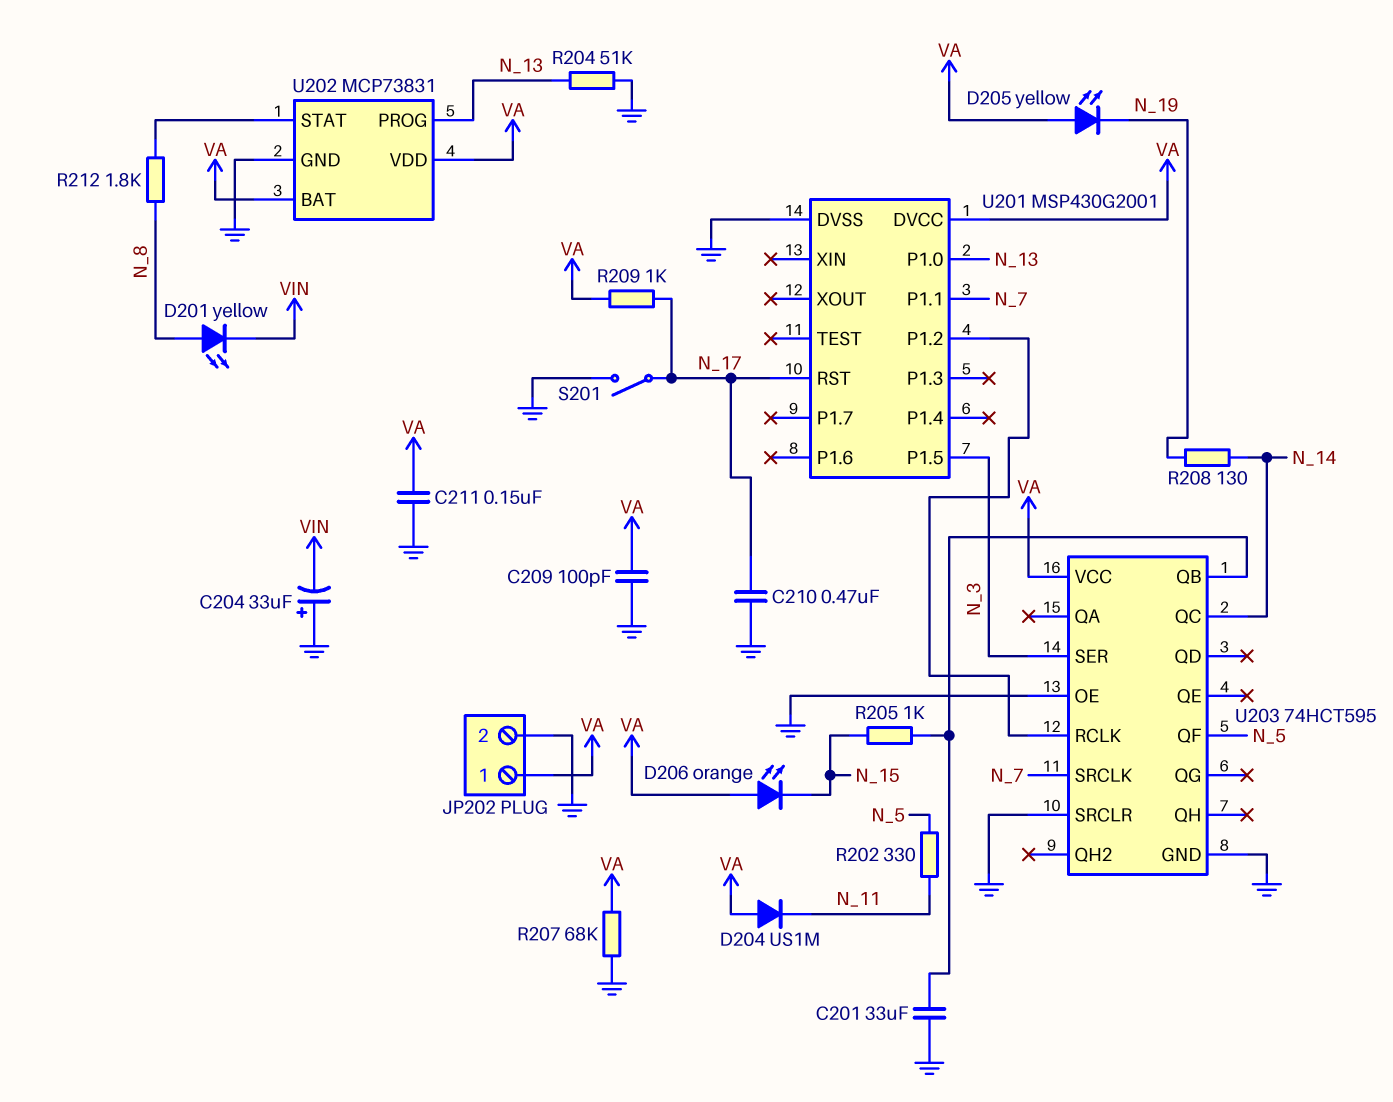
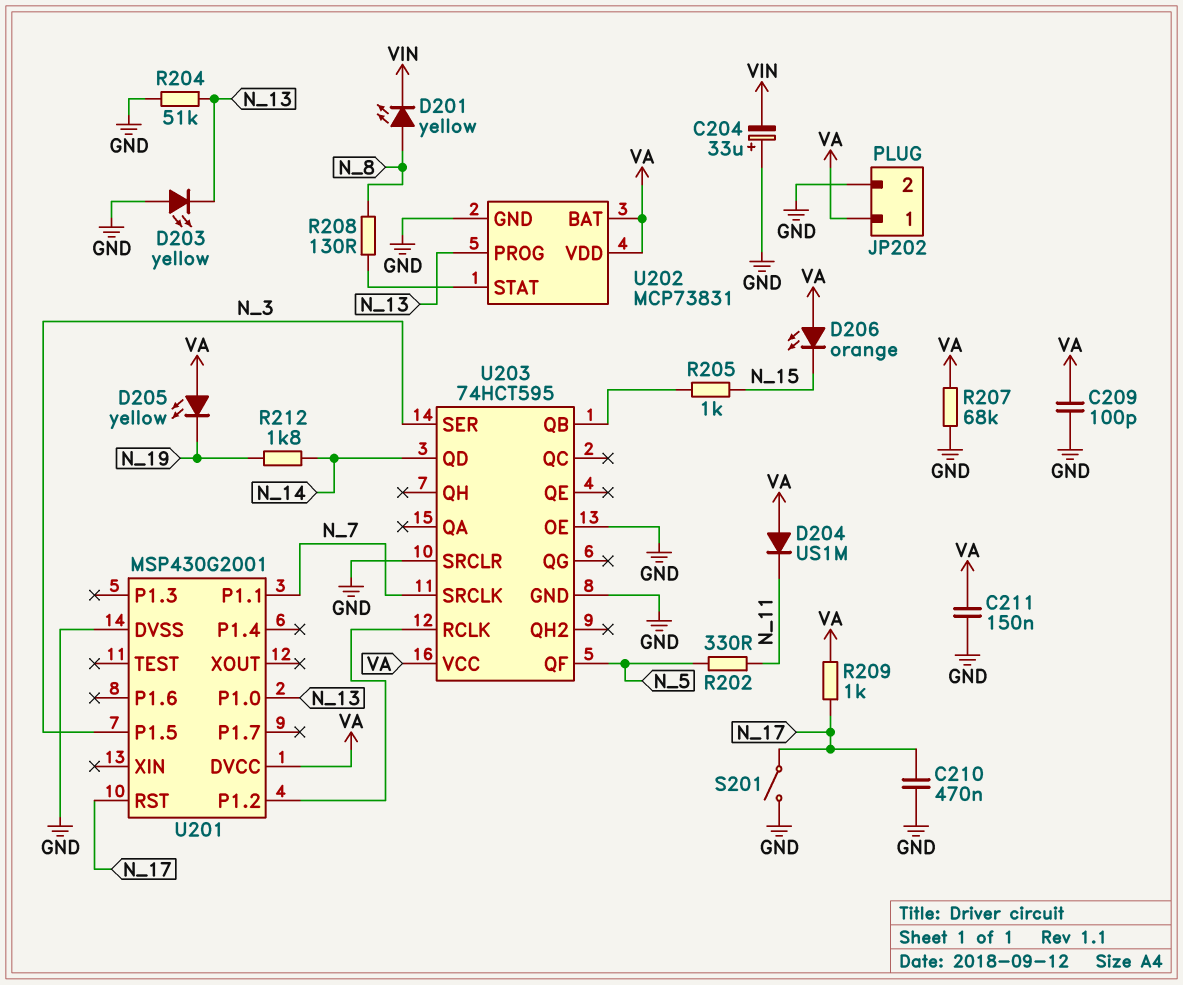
C201: 33uF (GND, U203/QB) -> none
D203: none -> LED yellow (A GND, K N_13)
R208: 130 (N_14, N_19) -> 130 (N_8, U202/STAT)
R212: 1.8k (N_8, U202/STAT) -> 1.8k (N_14, N_19)
U203 pin QC: N_14 -> none
U203 pin QD: none -> N_14

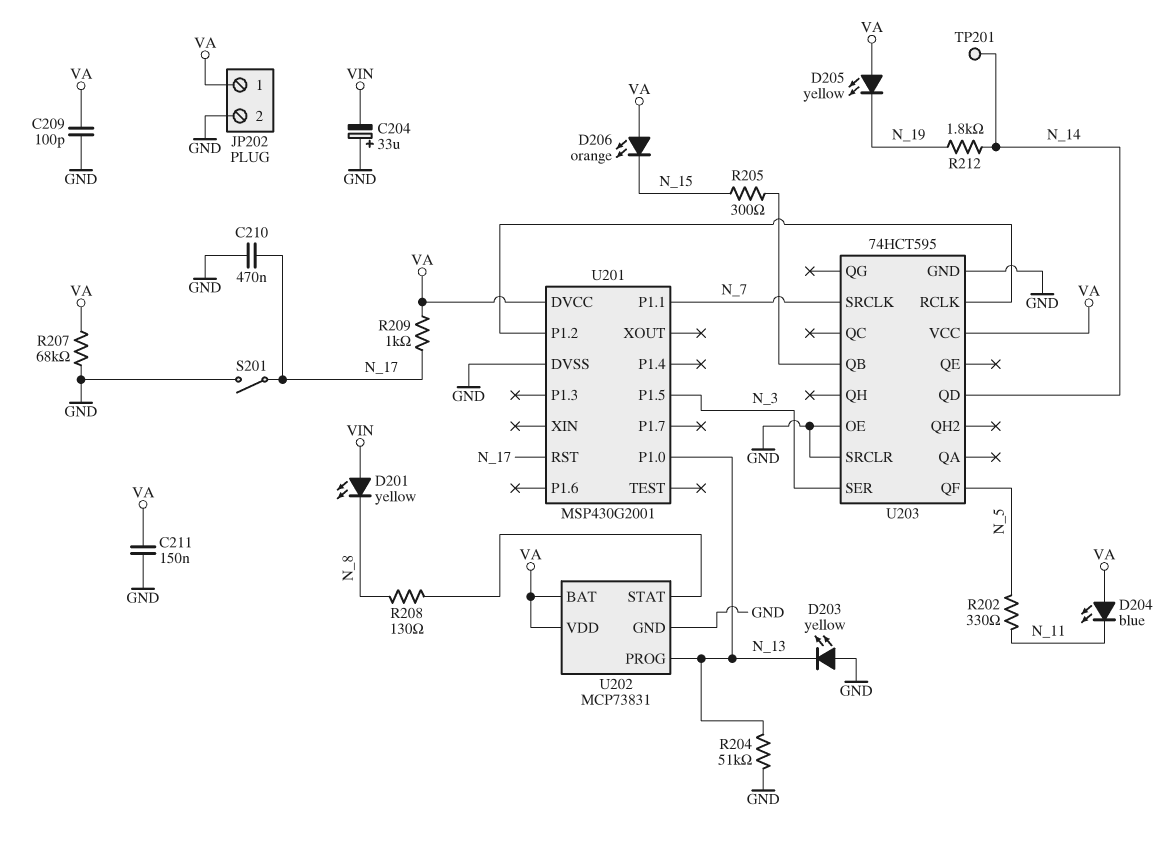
D201: LED yellow (A N_8, K VIN) -> LED yellow (A VIN, K N_8)
D204: diode US1M (A VA, K N_11) -> LED blue (A VA, K N_11)
R205: 1k (N_15, U203/QB) -> 300 (N_15, U203/QB)
TP201: none -> test point (N_14)

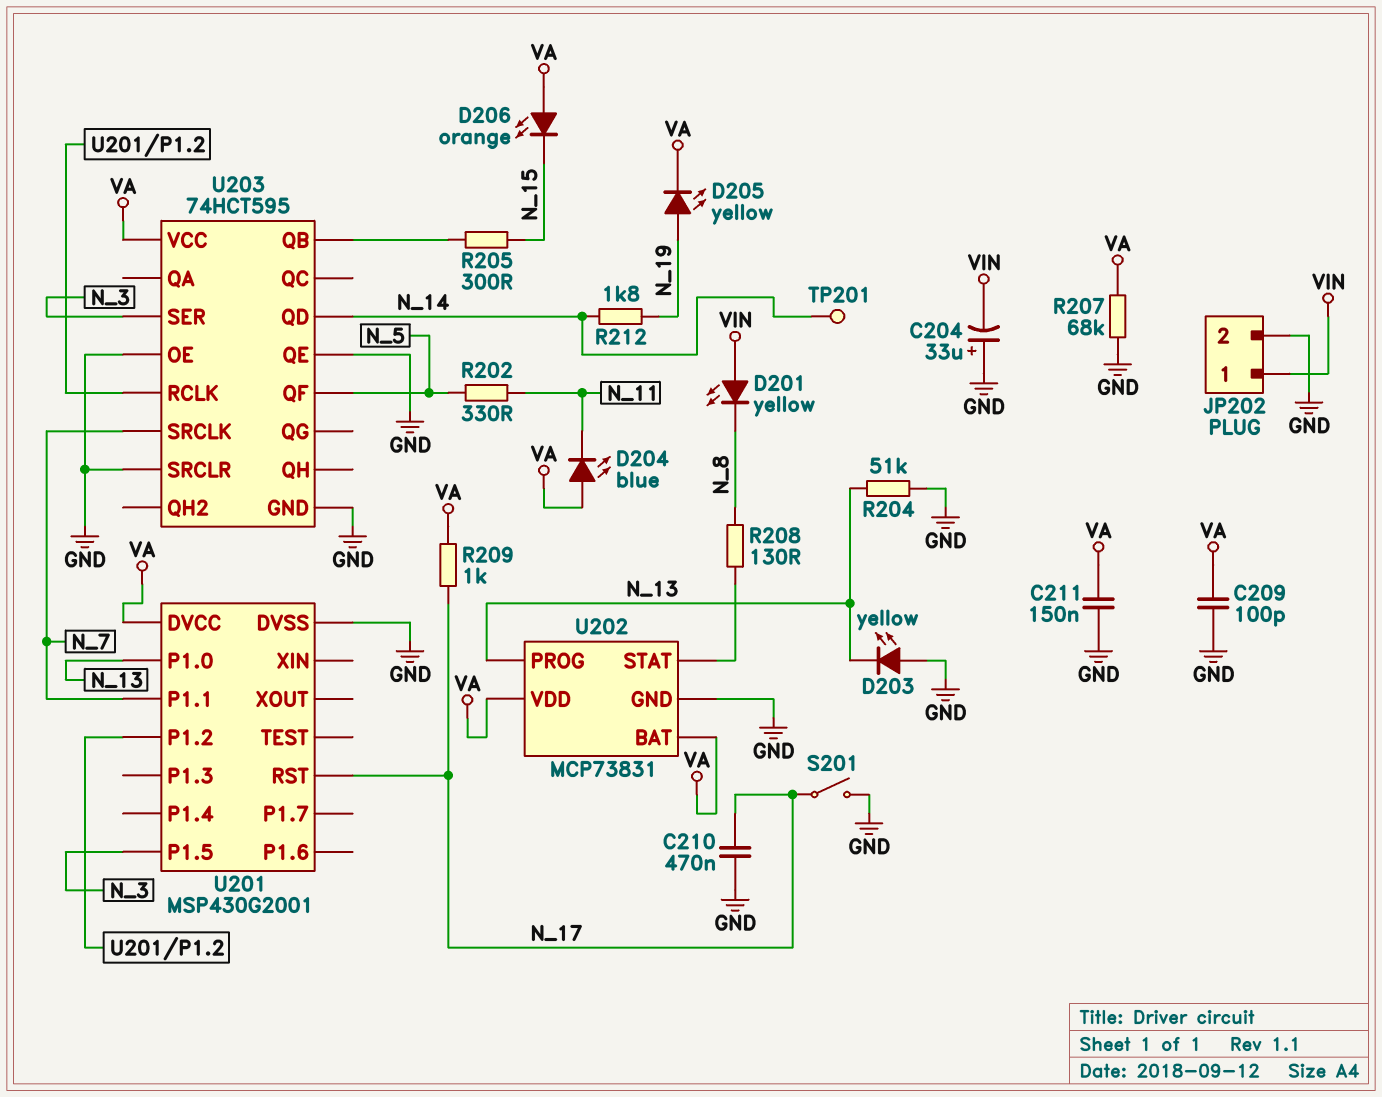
D205: LED yellow (A VA, K N_19) -> LED yellow (A N_19, K VA)
JP202 pin 1: VA -> VIN
U203 pin QE: none -> GND

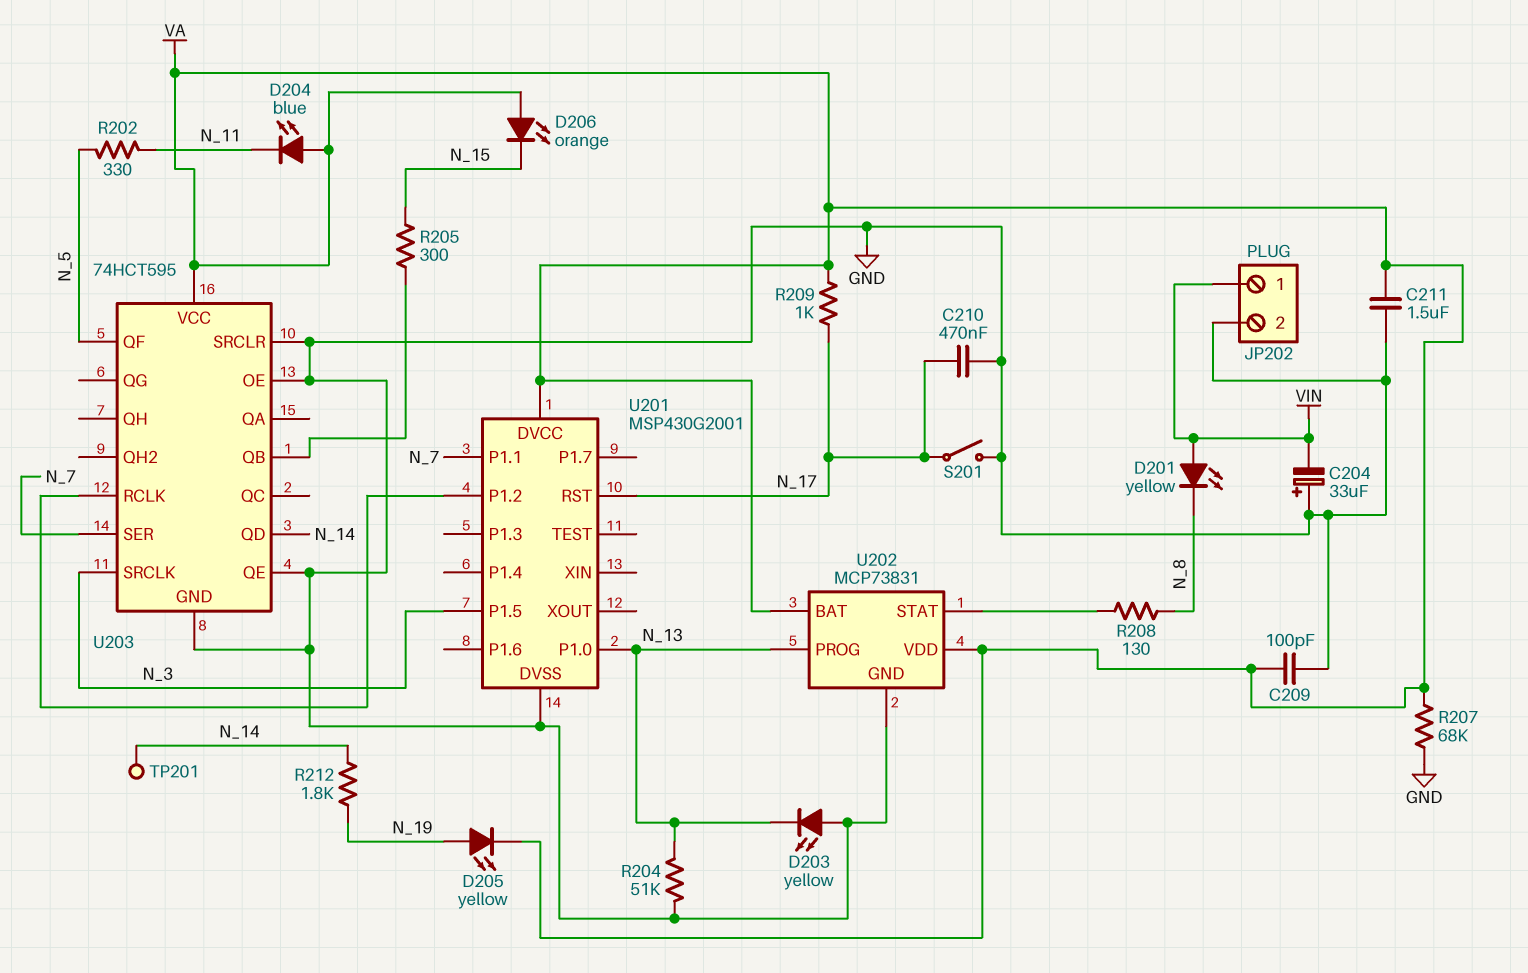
C211: 150nF (GND, VA) -> 1.5uF (GND, VA)
U203 pin SER: N_3 -> N_7
U203 pin SRCLK: N_7 -> N_3

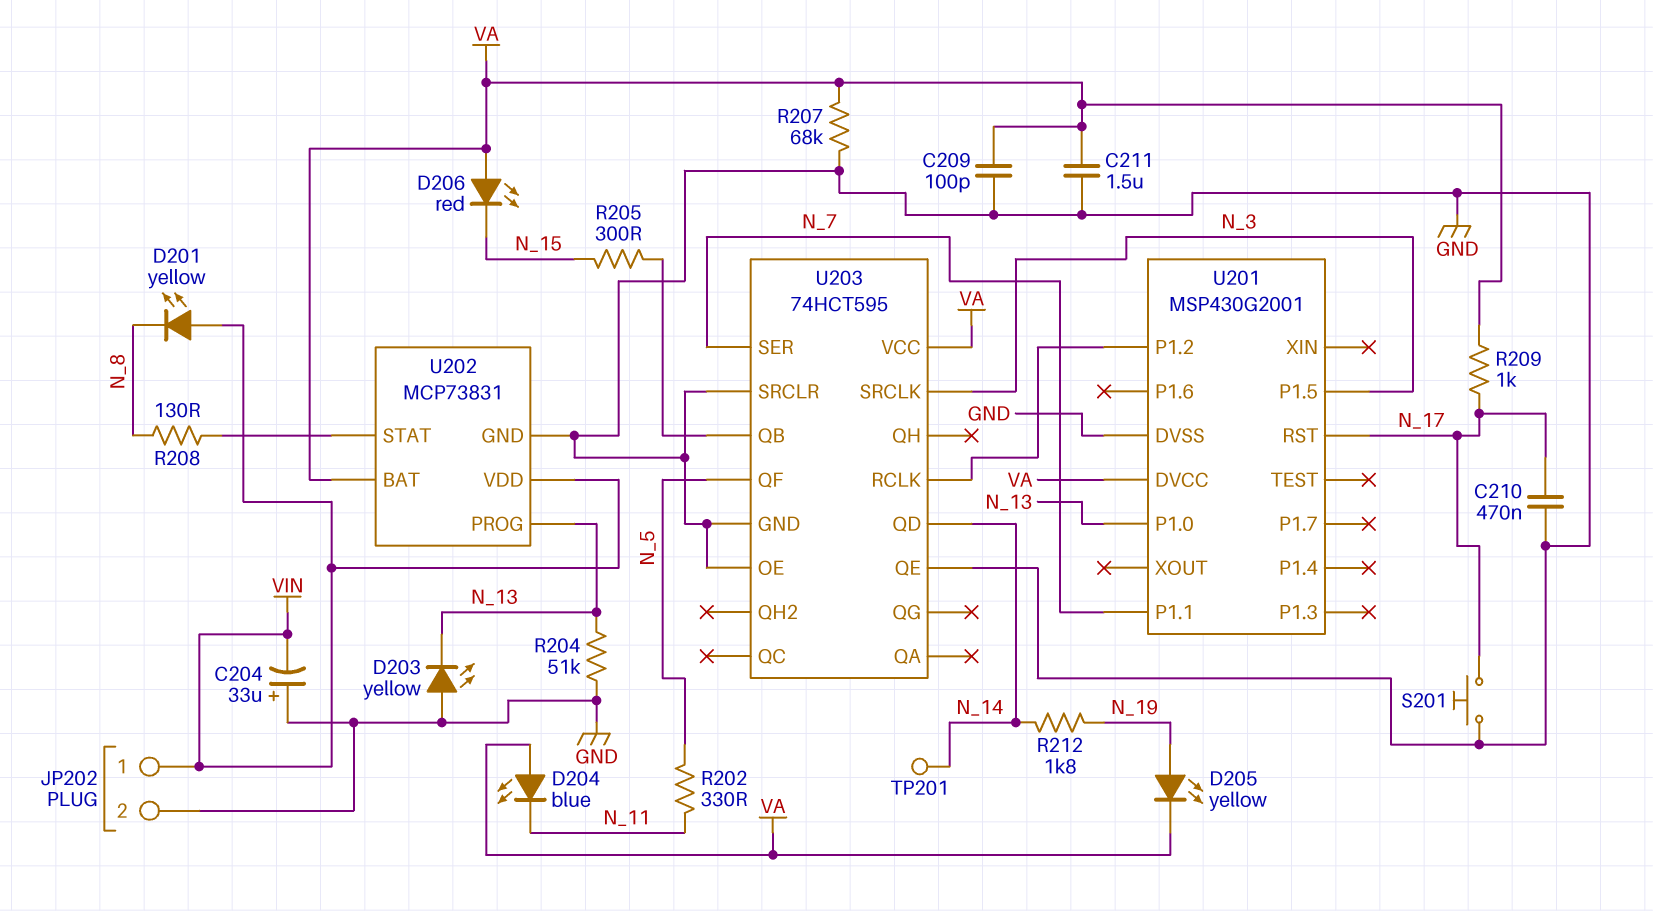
D206: LED orange (A VA, K N_15) -> LED red (A VA, K N_15)
S201: switch (GND, N_17) -> button (GND, N_17)
U202 pin VDD: VA -> VIN

